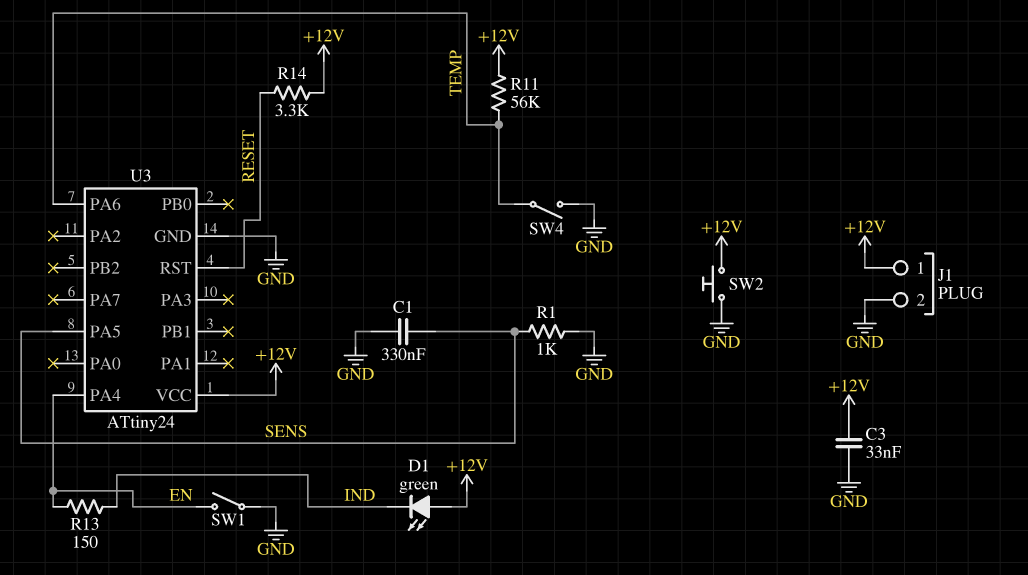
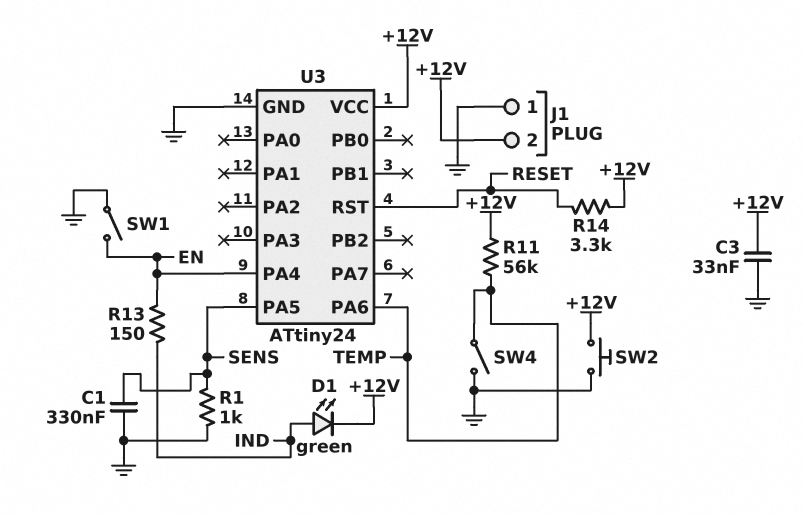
D1: LED green (A +12V, K IND) -> LED green (A IND, K +12V)
J1 pin 1: +12V -> GND
J1 pin 2: GND -> +12V

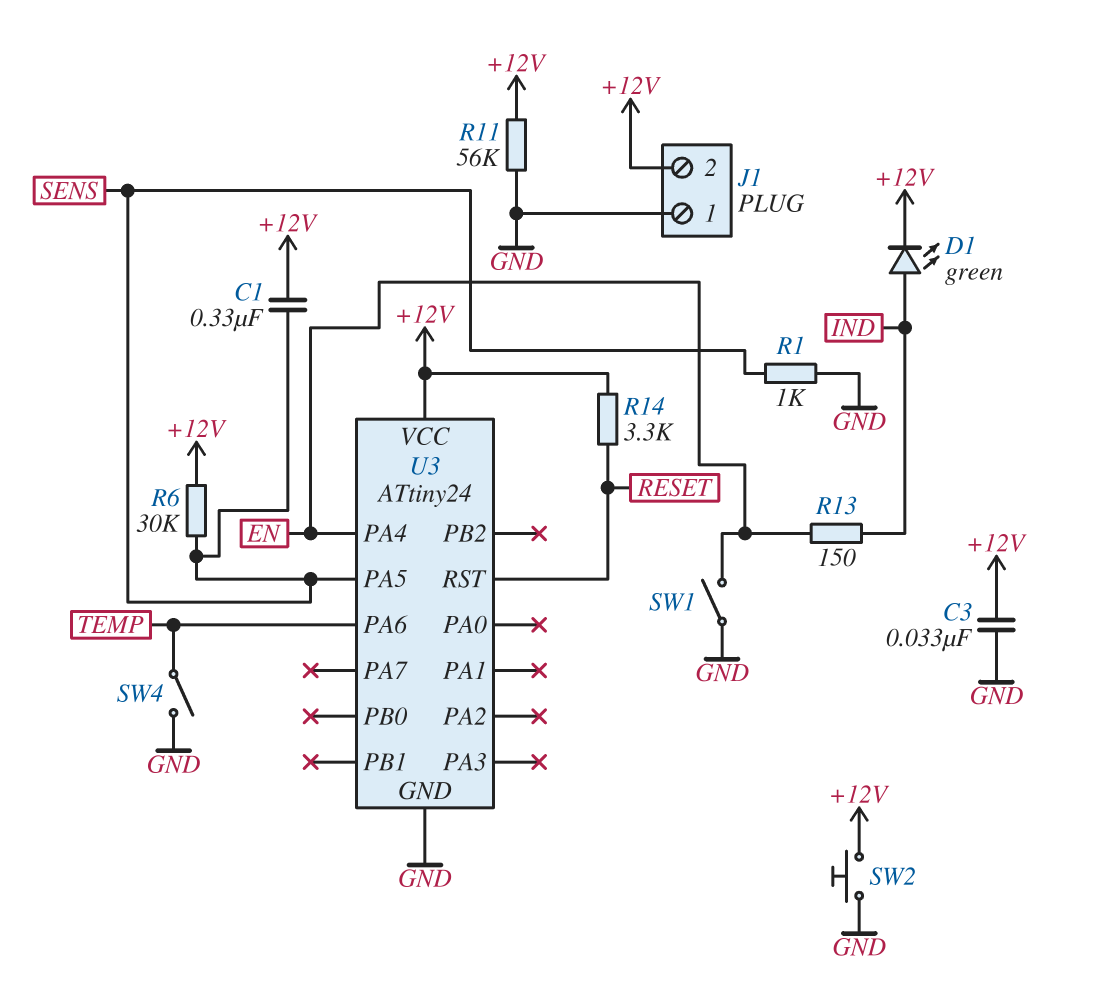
C1: 330nF (GND, SENS) -> 330nF (+12V, SENS)
R6: none -> 30k (+12V, SENS)
R11: 56k (+12V, TEMP) -> 56k (+12V, GND)

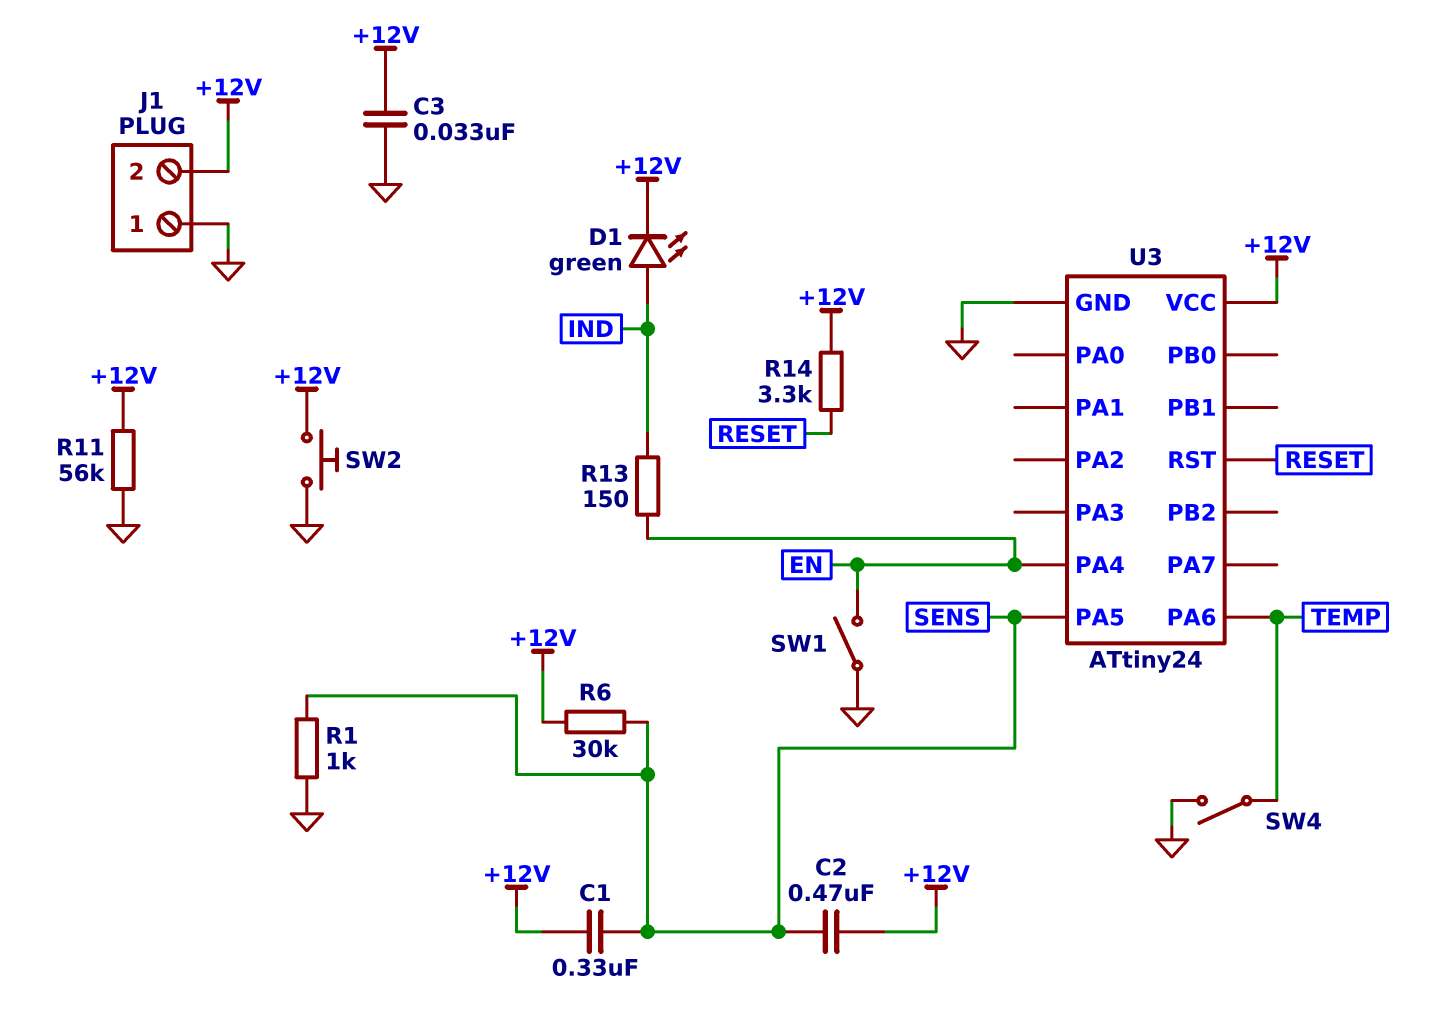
C2: none -> 470nF (+12V, SENS)

